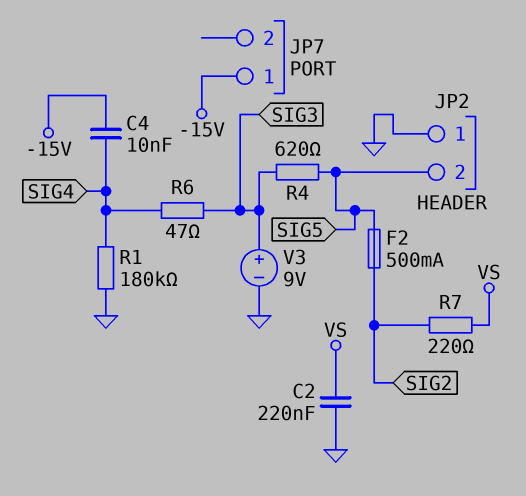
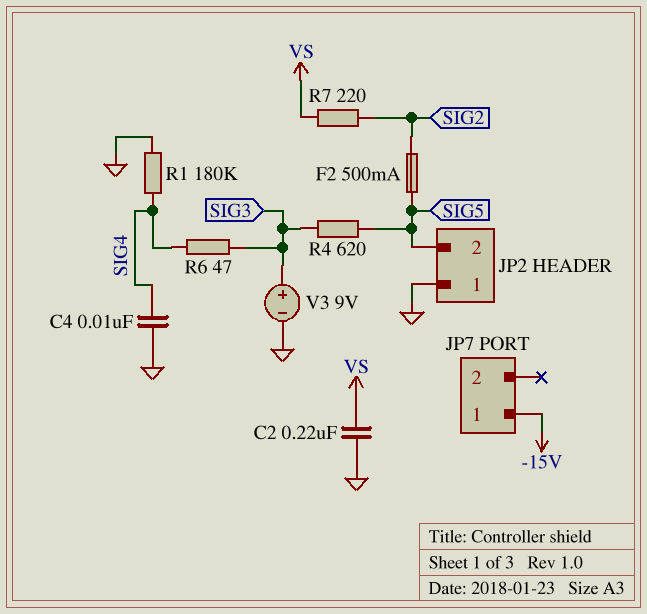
C4: 10nF (-15V, SIG4) -> 10nF (GND, SIG4)

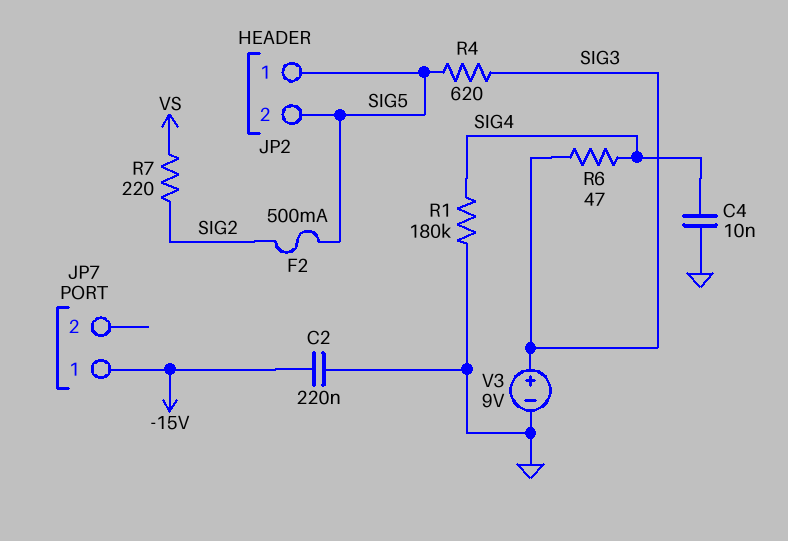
C2: 220nF (GND, VS) -> 220nF (-15V, GND)
JP2 pin 1: GND -> SIG5

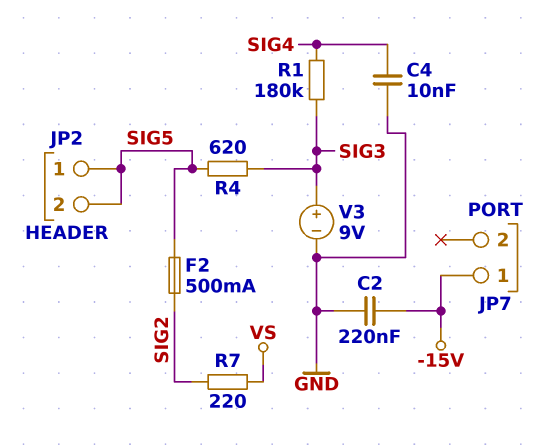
R1: 180k (GND, SIG4) -> 180k (SIG3, SIG4)
R6: 47 (SIG3, SIG4) -> none

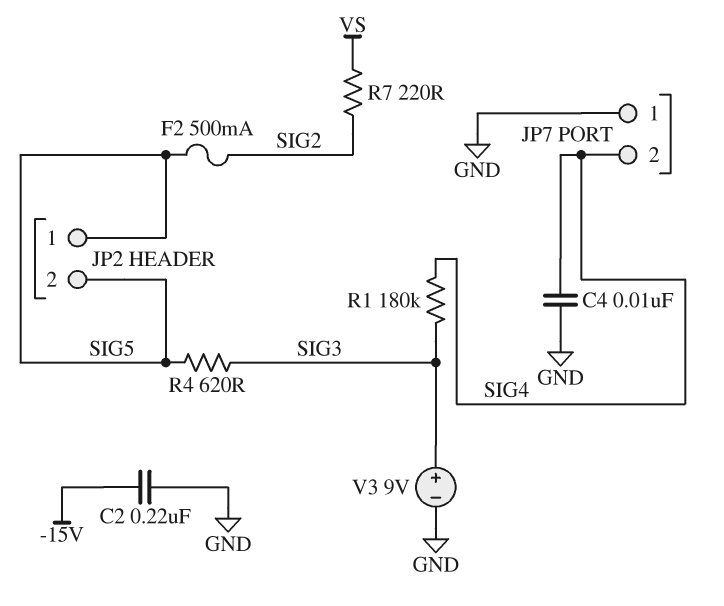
JP7 pin 1: -15V -> GND
JP7 pin 2: none -> SIG4

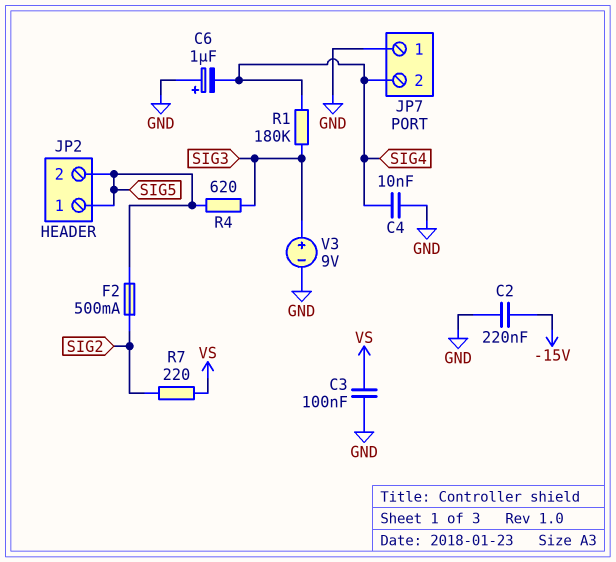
C3: none -> 100nF (GND, VS)
C6: none -> 1uF (plus GND, minus SIG4)

